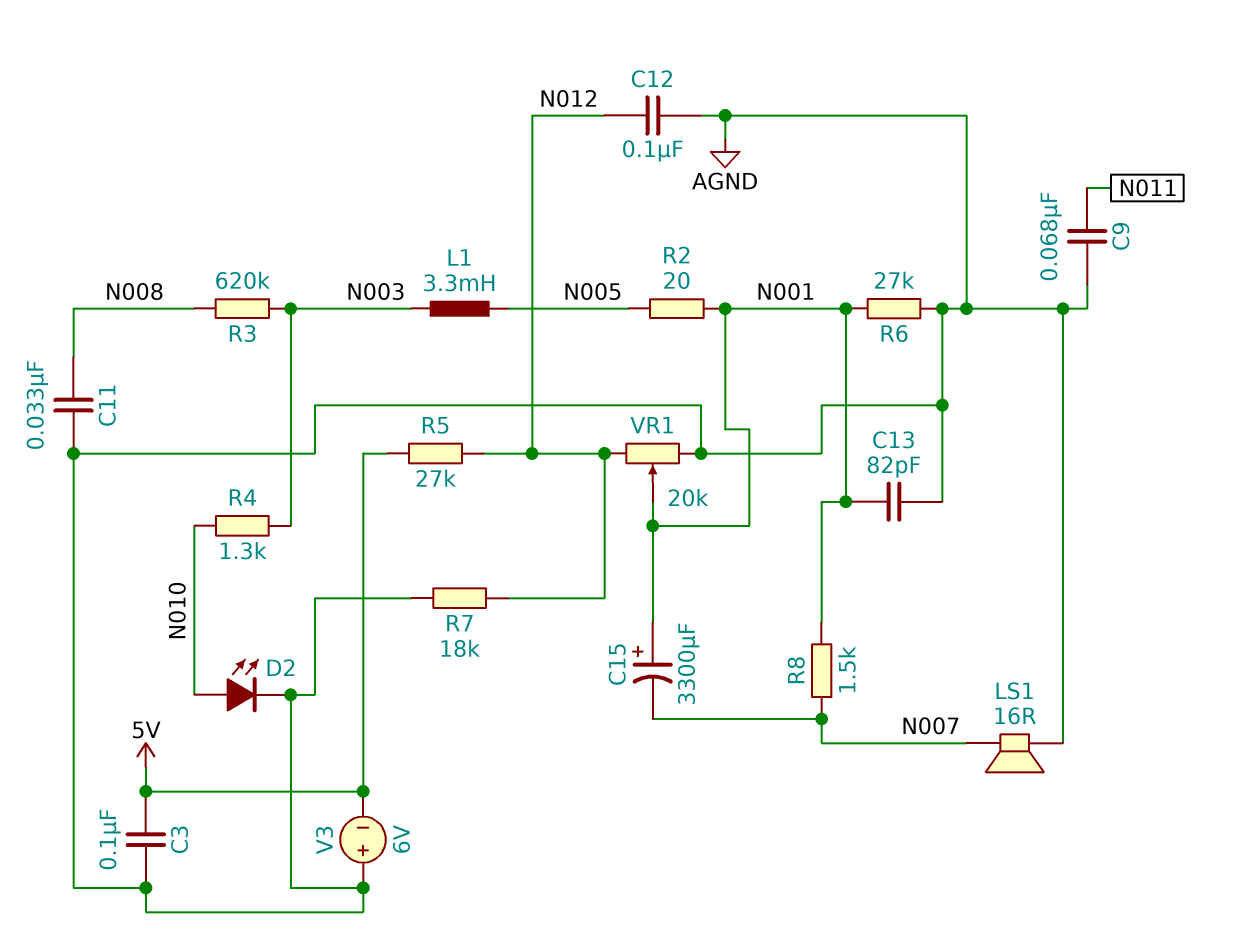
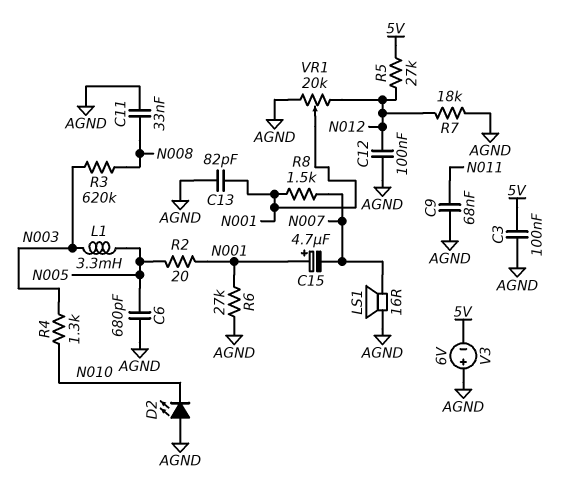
C6: none -> 680pF (AGND, N005)
C15: 3300uF (plus N001, minus N007) -> 4.7uF (plus N001, minus N007)
D2: LED (A N010, K AGND) -> LED (A AGND, K N010)

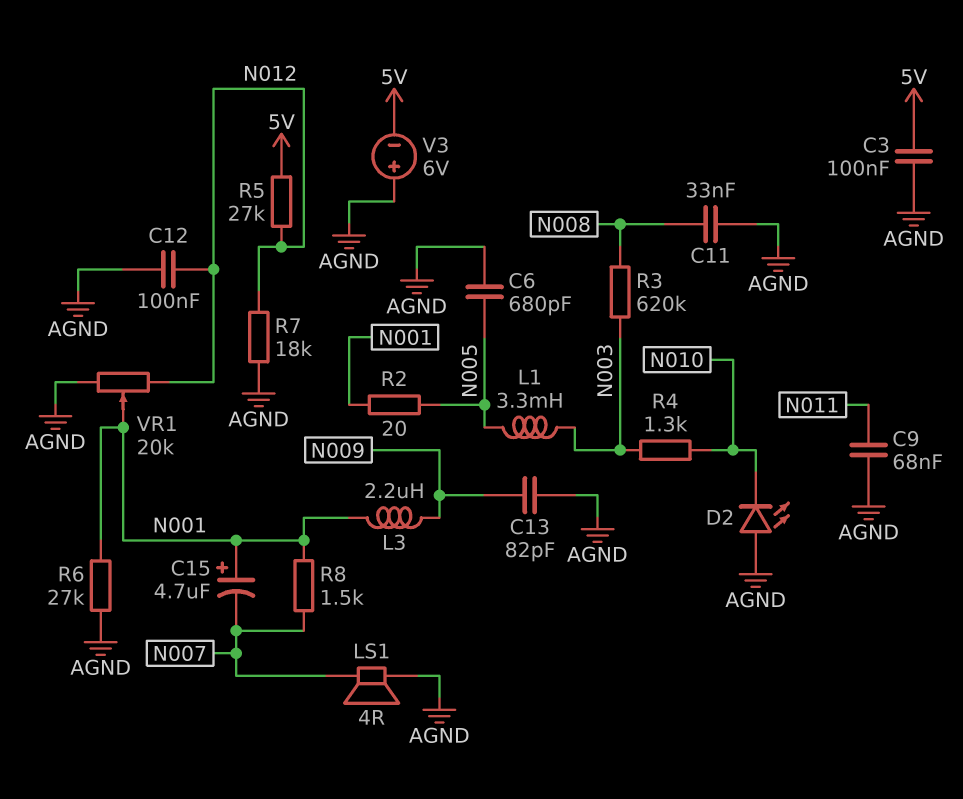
C13: 82pF (AGND, N001) -> 82pF (AGND, N009)
L3: none -> 2.2uH (N001, N009)
LS1: speaker 16R (AGND, N007) -> speaker 4R (AGND, N007)

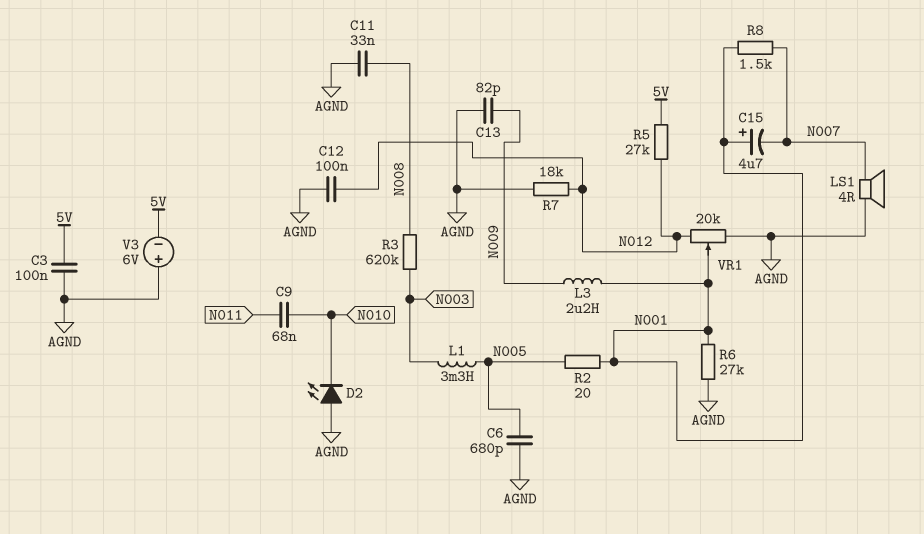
C9: 68nF (AGND, N011) -> 68nF (N010, N011)
R4: 1.3k (N003, N010) -> none

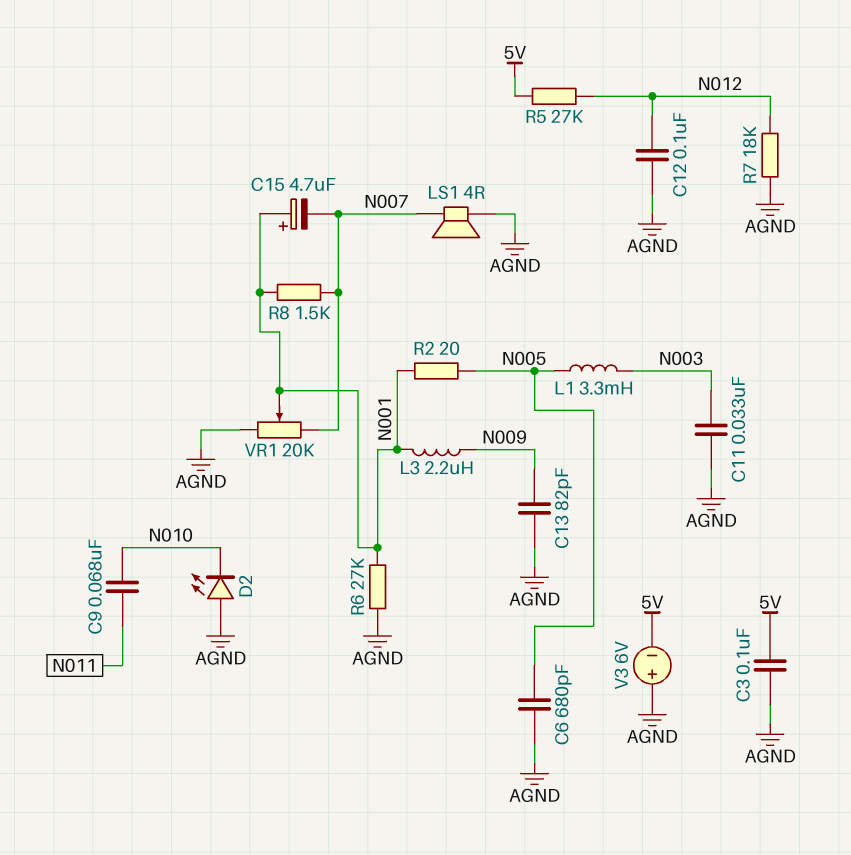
C11: 33nF (AGND, N008) -> 33nF (AGND, N003)
R3: 620k (N003, N008) -> none
VR1: 20k (AGND, N012, wiper N001) -> 20k (AGND, N007, wiper N001)

